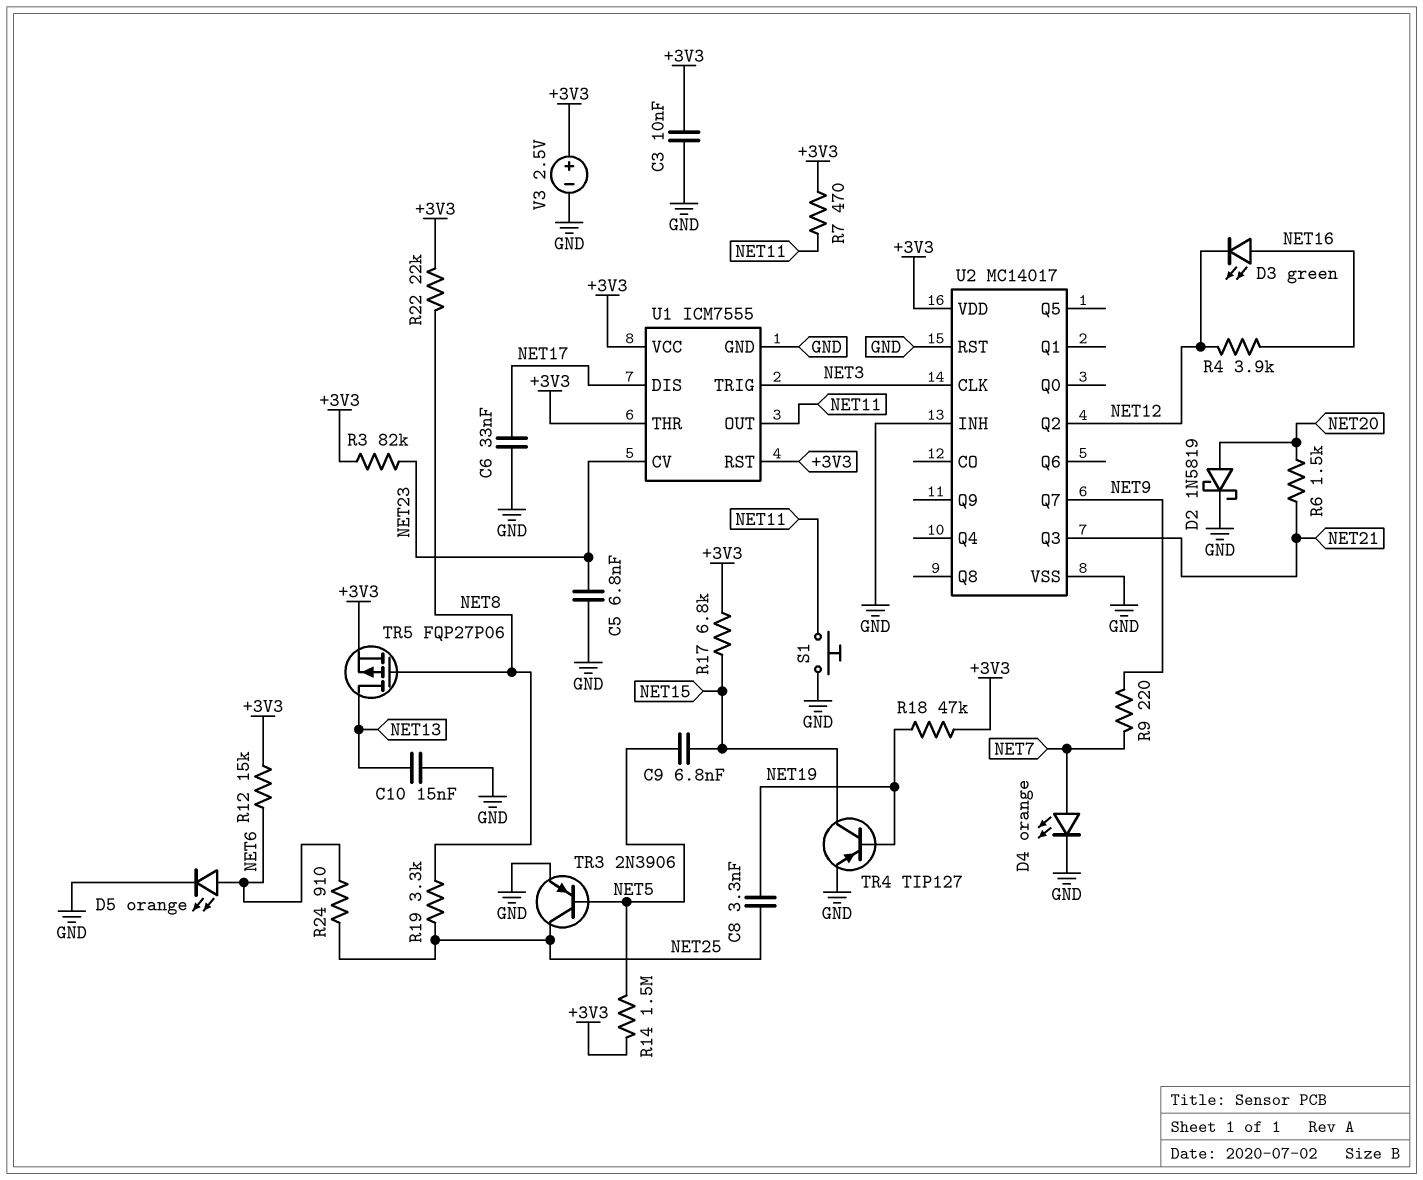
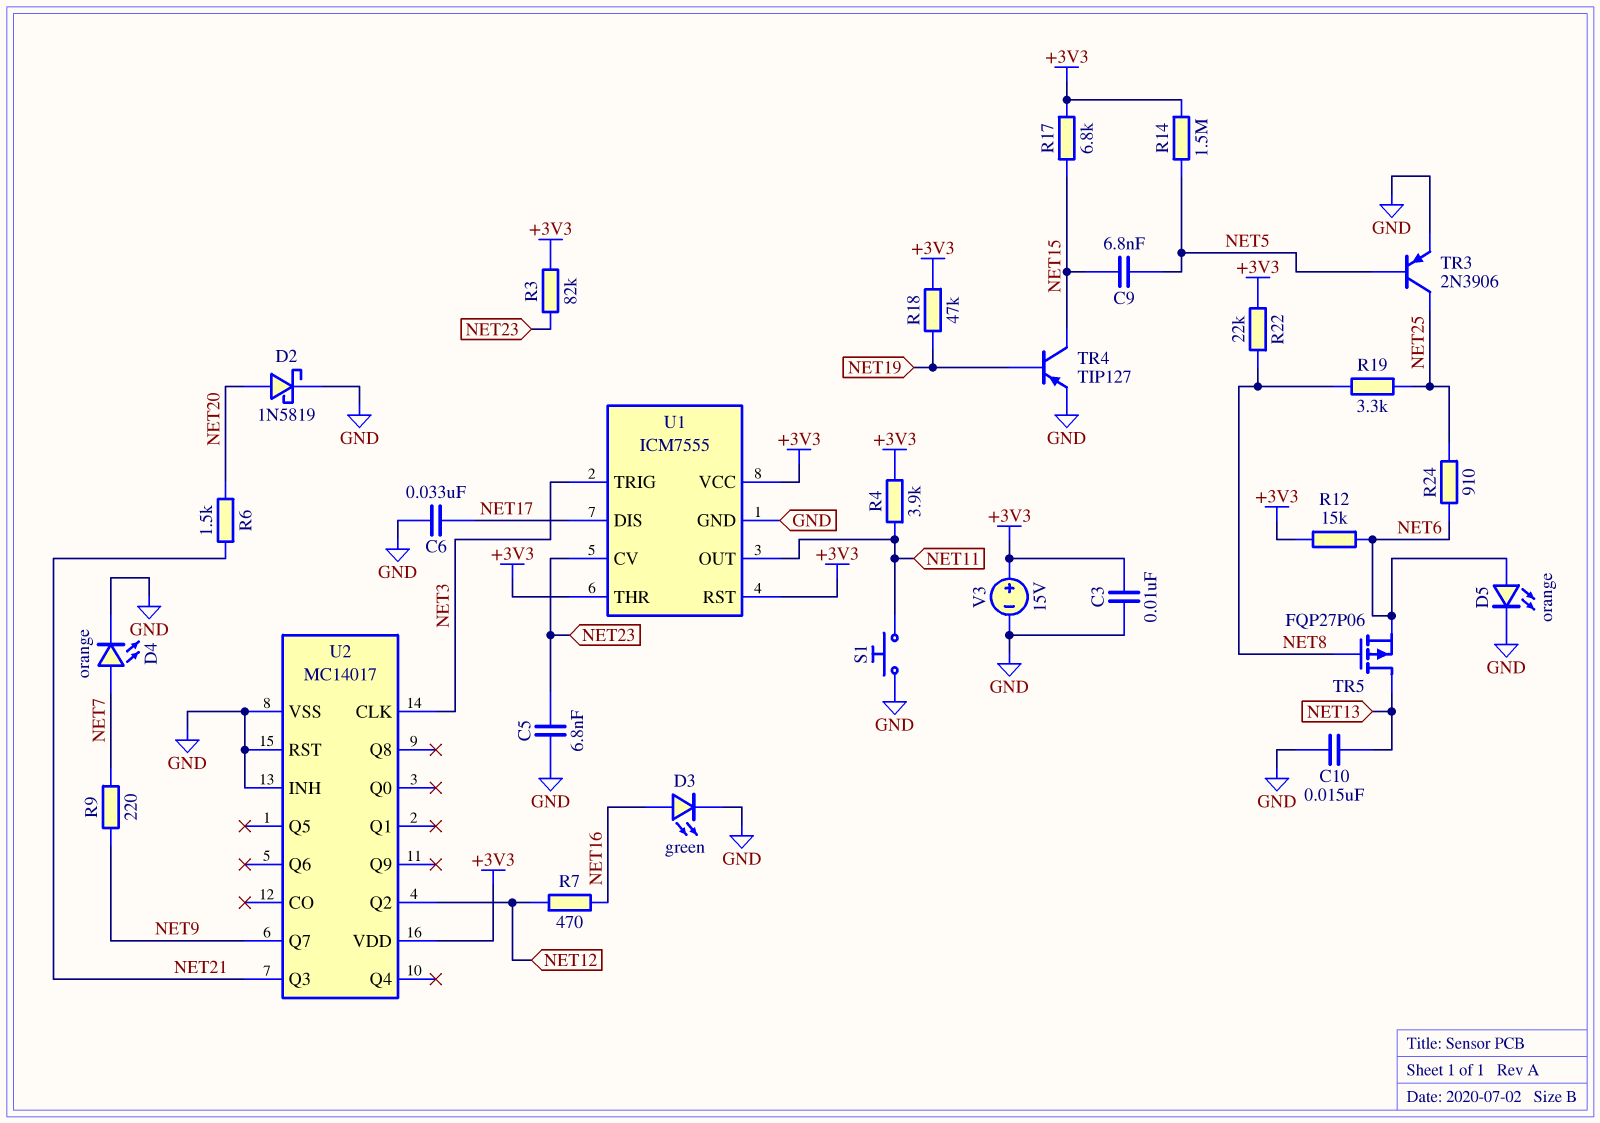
C8: 3.3nF (NET19, NET25) -> none
D3: LED green (A NET16, K NET12) -> LED green (A NET16, K GND)
R4: 3.9k (NET12, NET16) -> 3.9k (+3V3, NET11)
R7: 470 (+3V3, NET11) -> 470 (NET12, NET16)
TR5: PMOS FQP27P06 (G NET8, D NET13, S +3V3) -> PMOS FQP27P06 (G NET8, D NET13, S NET6)
V3: 2.5V (plus +3V3, minus GND) -> 15V (plus +3V3, minus GND)

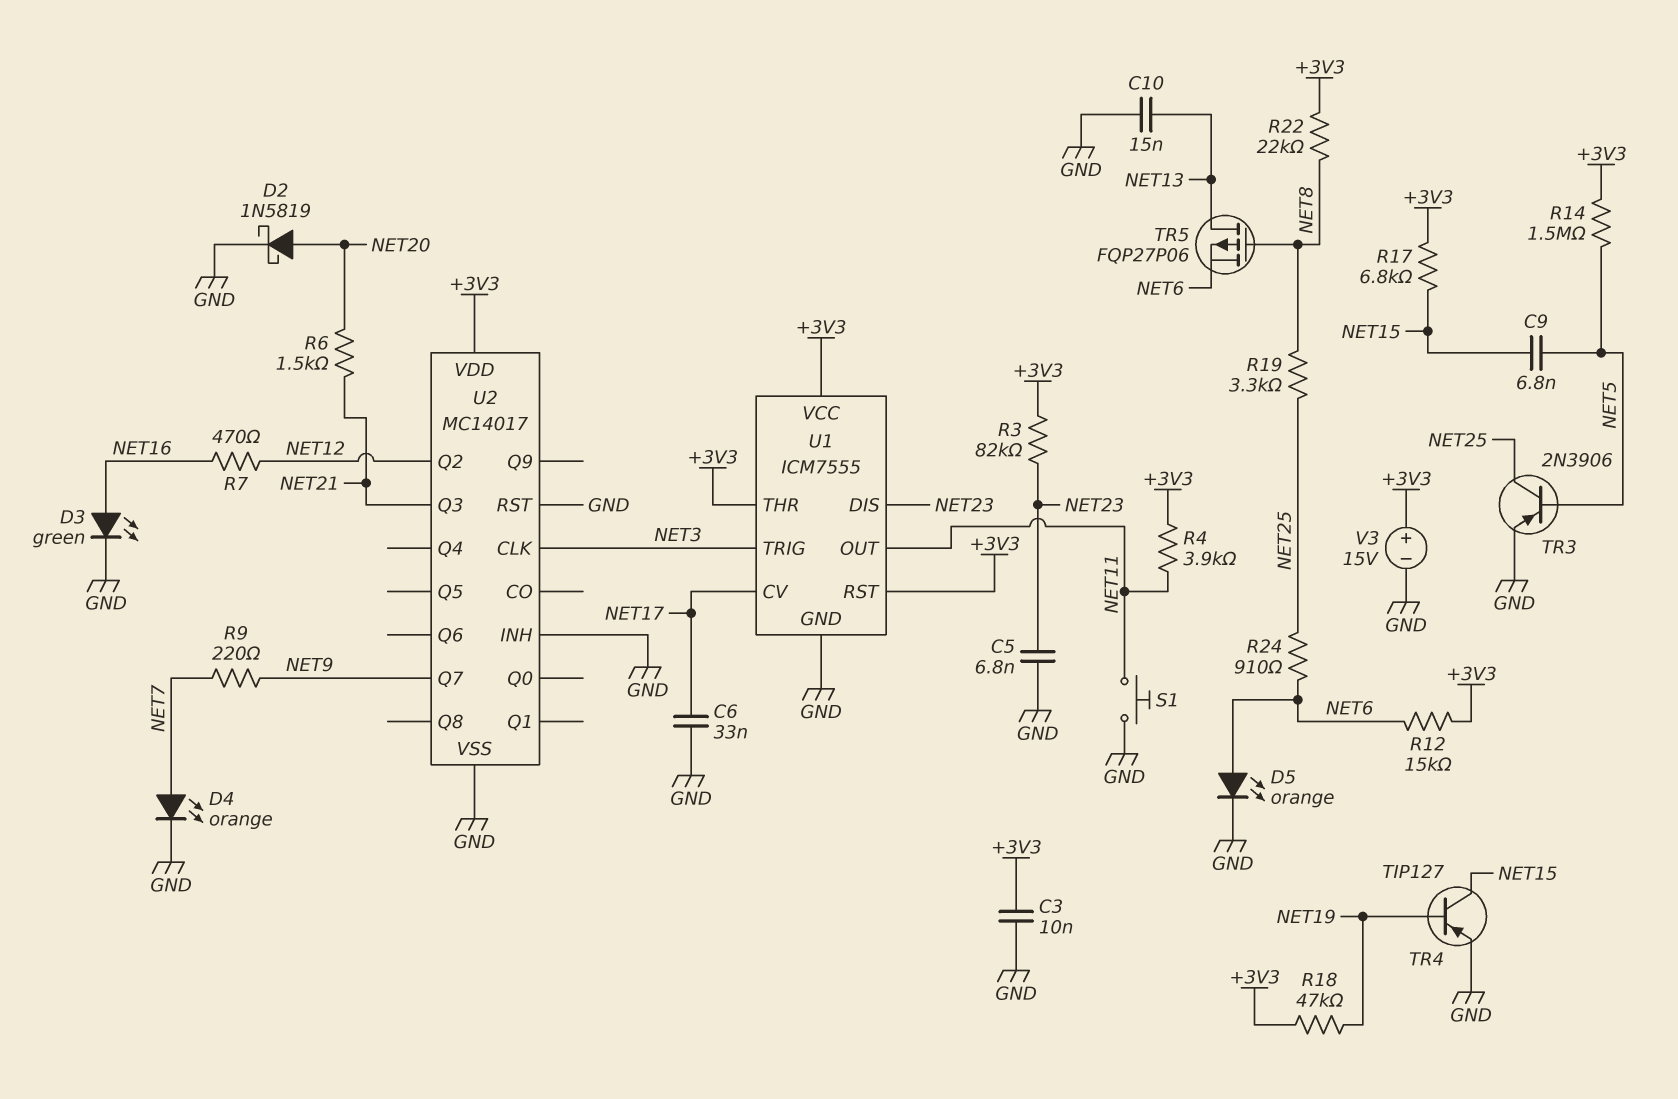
U1 pin CV: NET23 -> NET17
U1 pin DIS: NET17 -> NET23

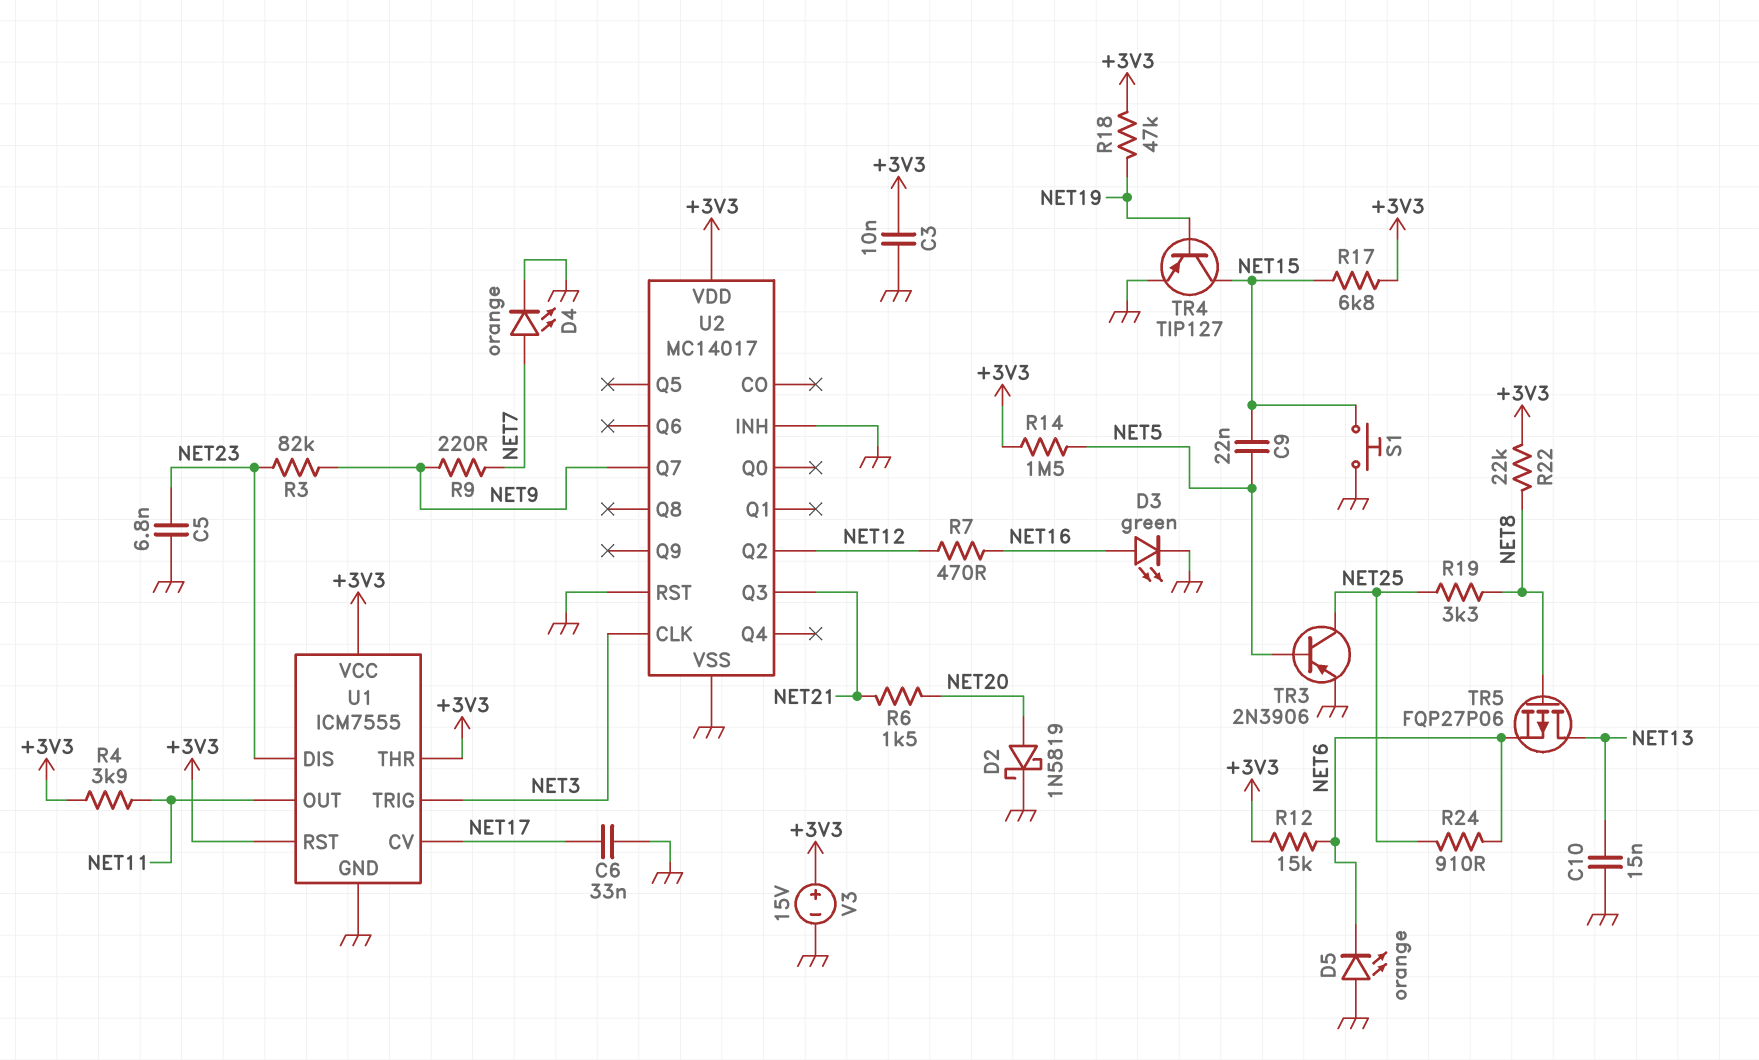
C9: 6.8nF (NET5, NET15) -> 22nF (NET5, NET15)
D5: LED orange (A NET6, K GND) -> LED orange (A GND, K NET6)
R3: 82k (+3V3, NET23) -> 82k (NET9, NET23)
S1: button (GND, NET11) -> button (GND, NET15)

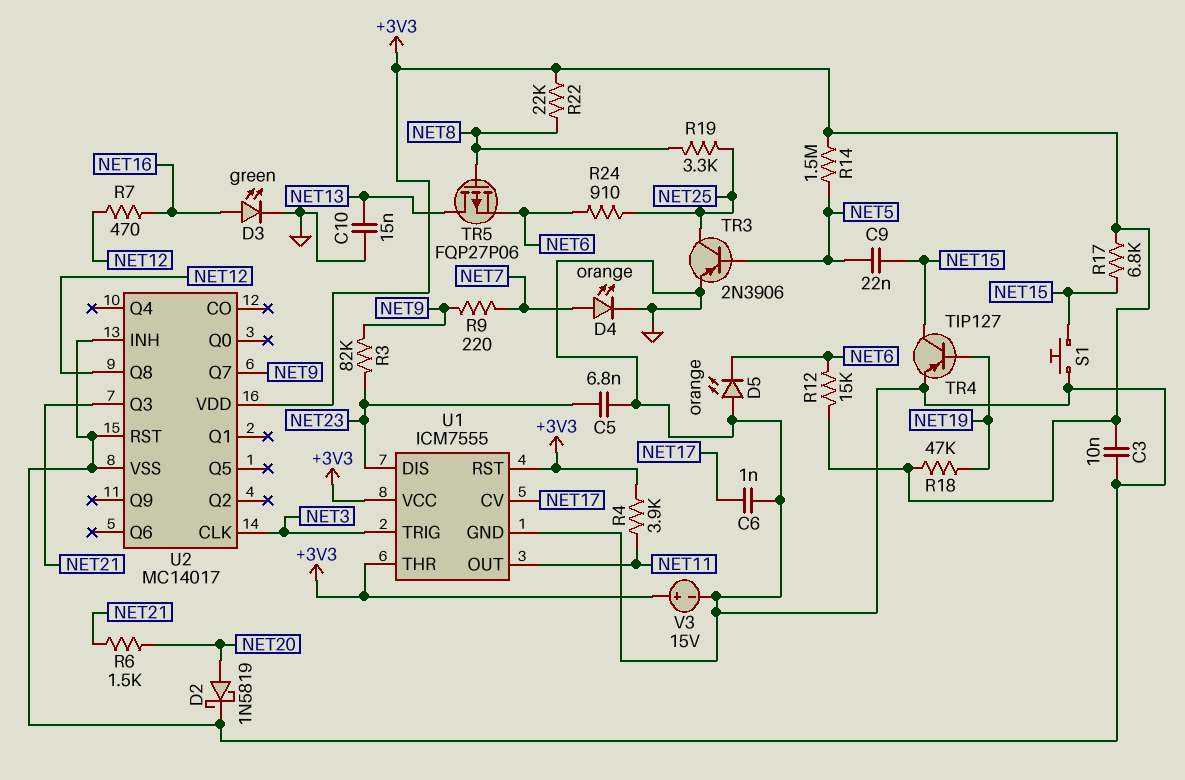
C6: 33nF (GND, NET17) -> 1nF (GND, NET17)
U2 pin Q2: NET12 -> none
U2 pin Q8: none -> NET12

